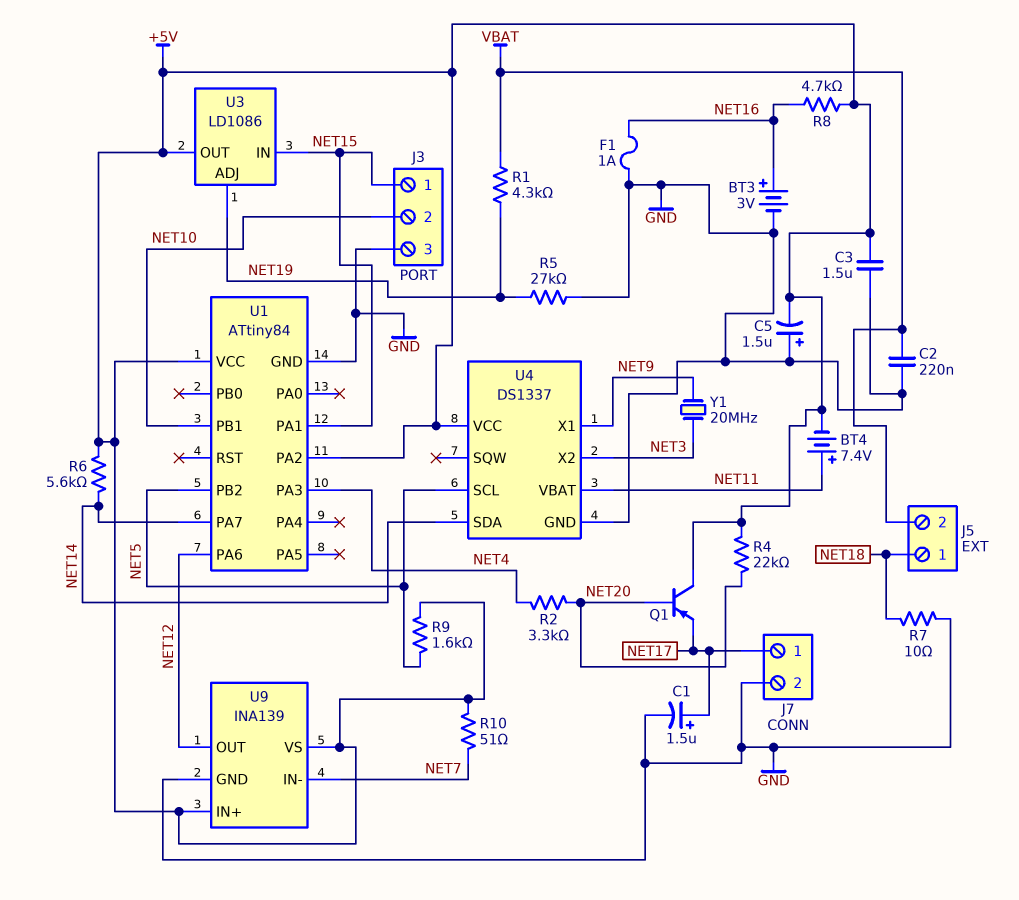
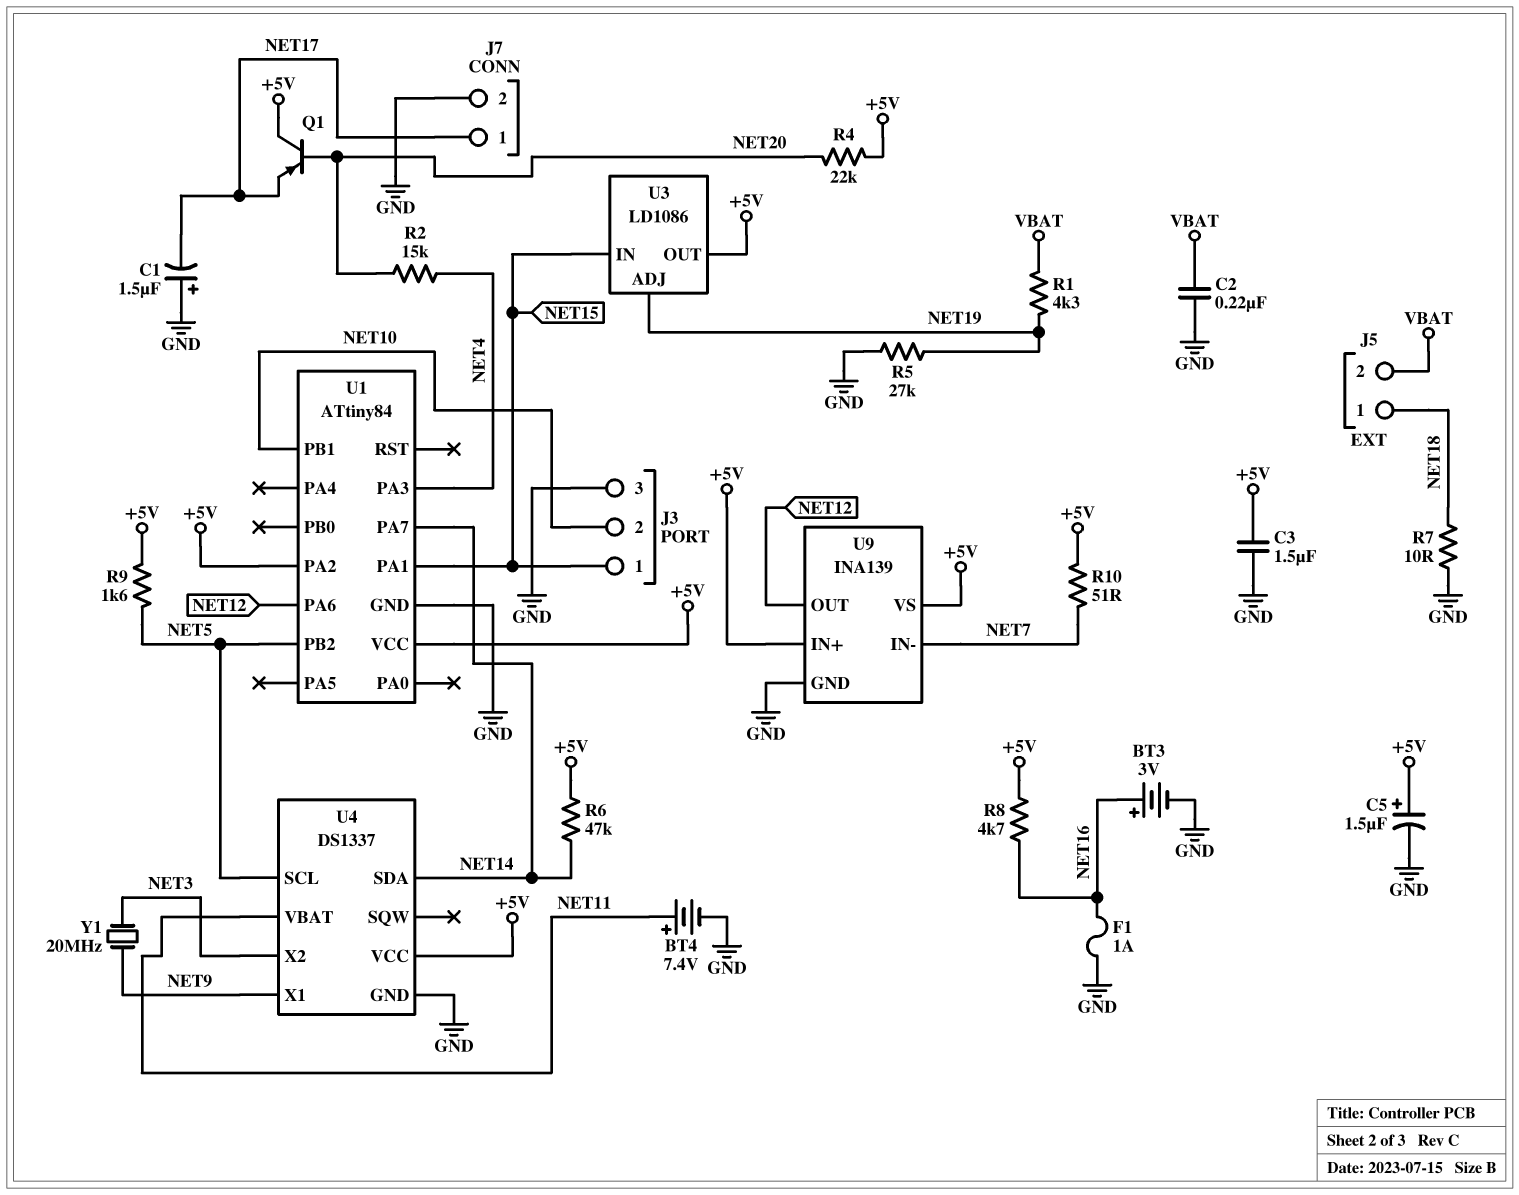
BT4: 7.4V (plus NET11, minus +5V) -> 7.4V (plus NET11, minus GND)
C1: 1.5uF (plus NET17, minus GND) -> 1.5uF (plus GND, minus NET17)
C5: 1.5uF (plus GND, minus +5V) -> 1.5uF (plus +5V, minus GND)
R2: 3.3k (NET4, NET20) -> 15k (NET4, NET20)
R6: 5.6k (+5V, NET14) -> 47k (+5V, NET14)

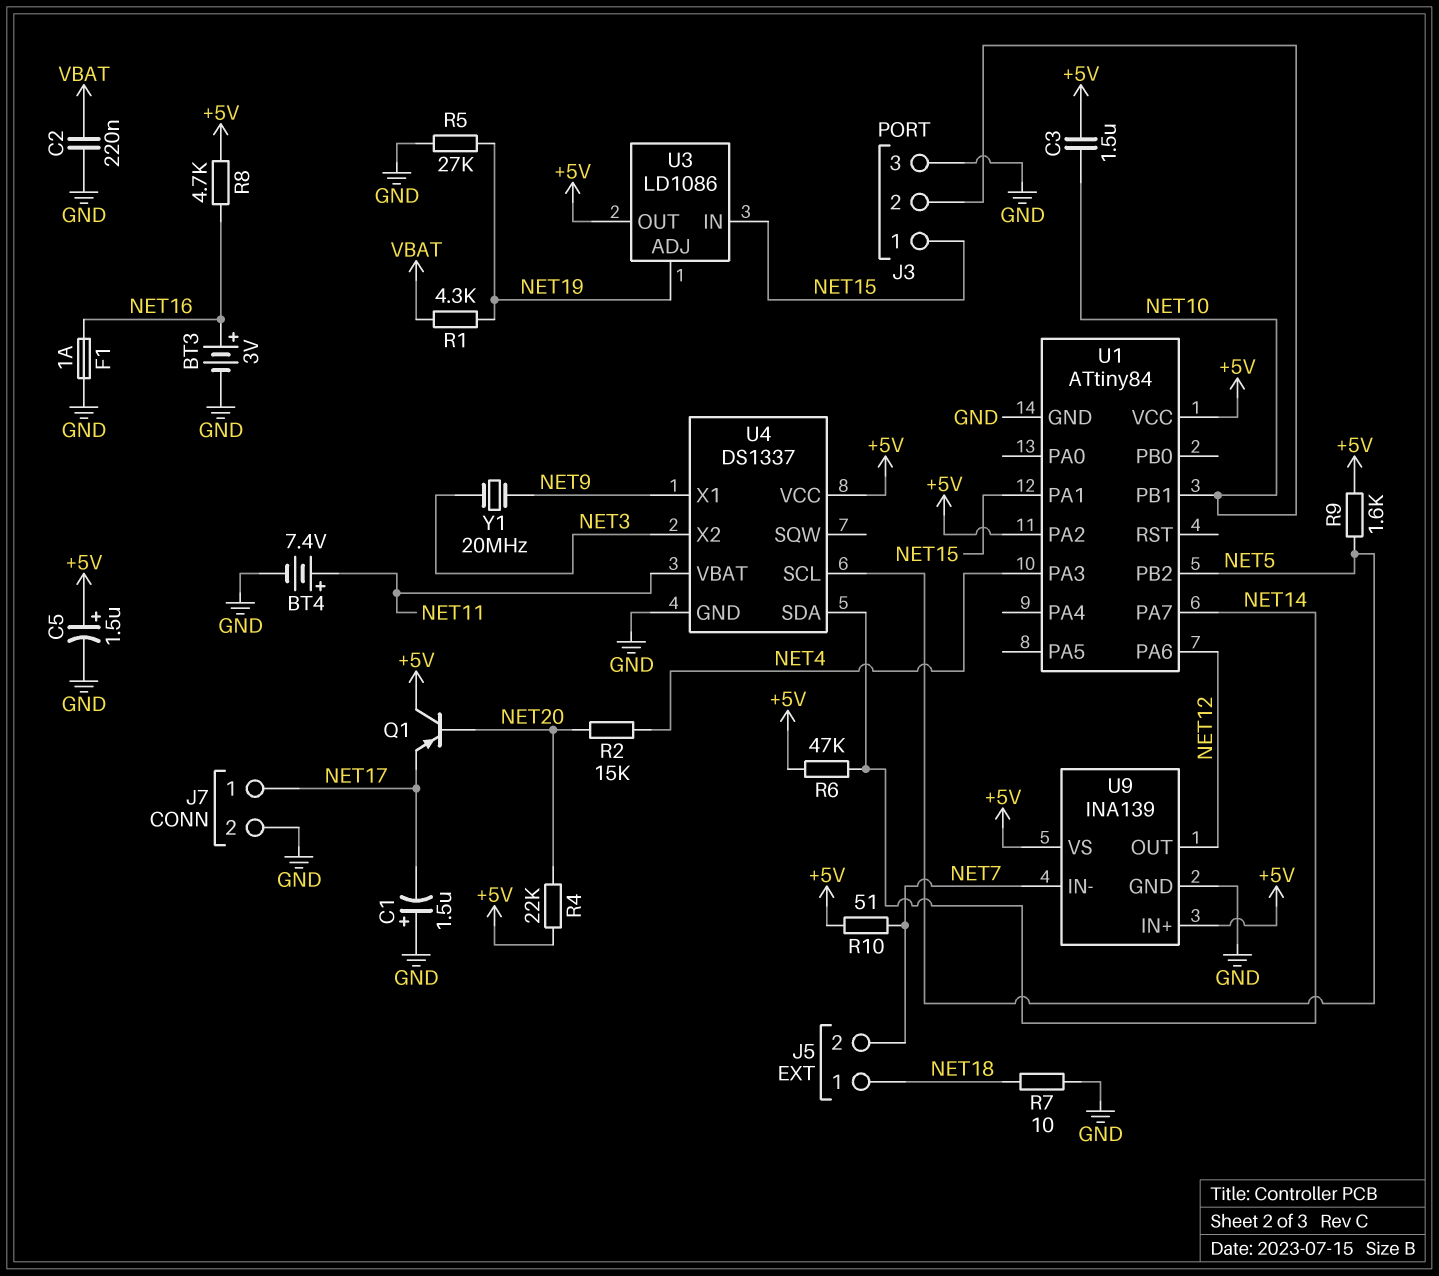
C3: 1.5uF (+5V, GND) -> 1.5uF (+5V, NET10)
J5 pin 2: VBAT -> NET7

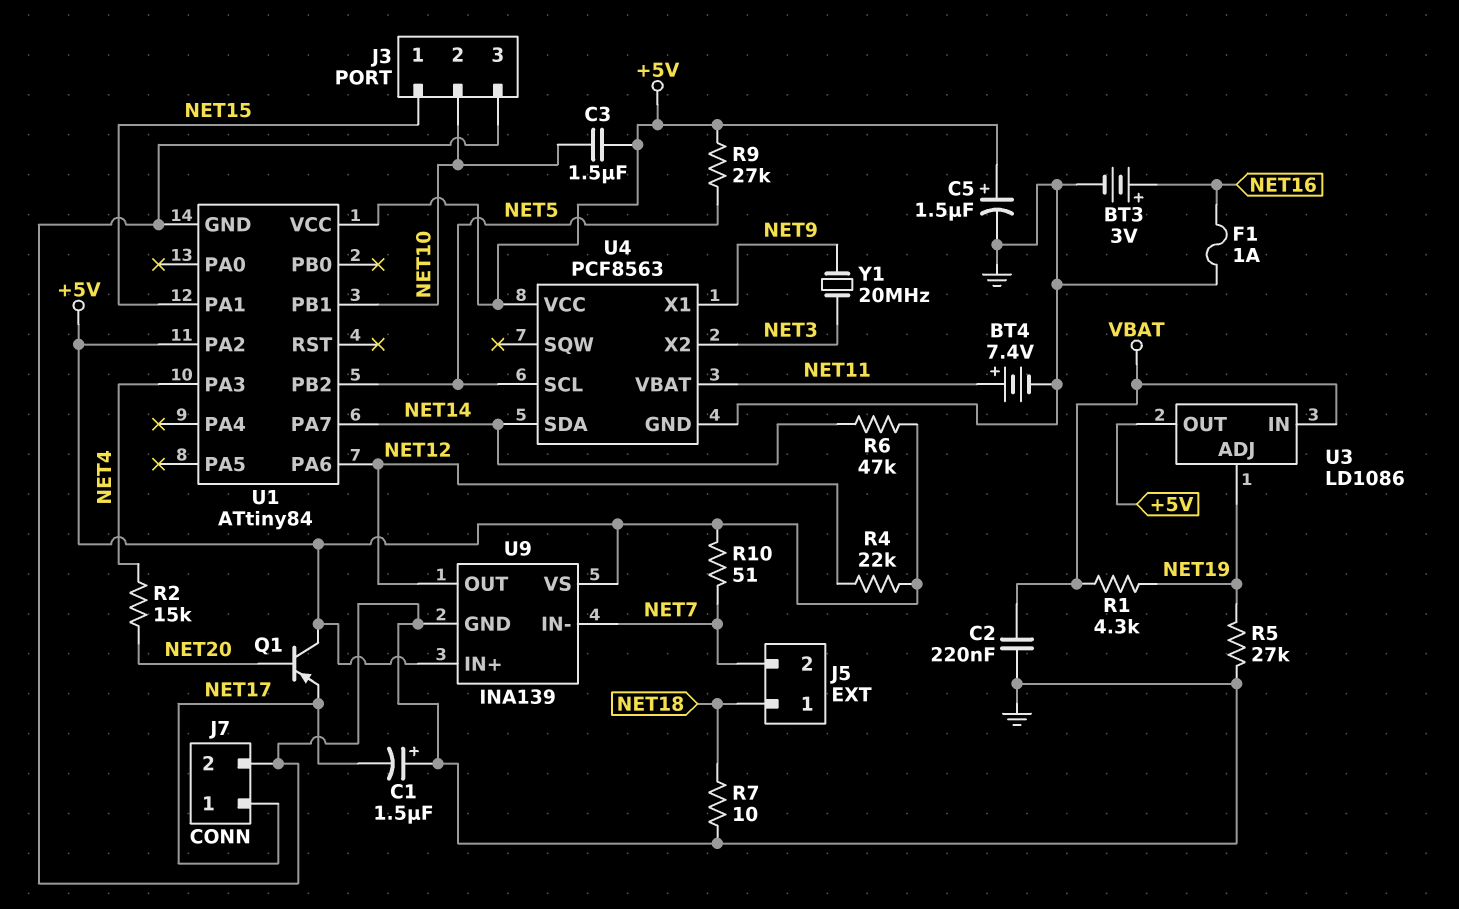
R4: 22k (+5V, NET20) -> 22k (+5V, NET12)
R8: 4.7k (+5V, NET16) -> none
R9: 1.6k (+5V, NET5) -> 27k (+5V, NET5)
U3 pin IN: NET15 -> VBAT
U4: DS1337 -> PCF8563

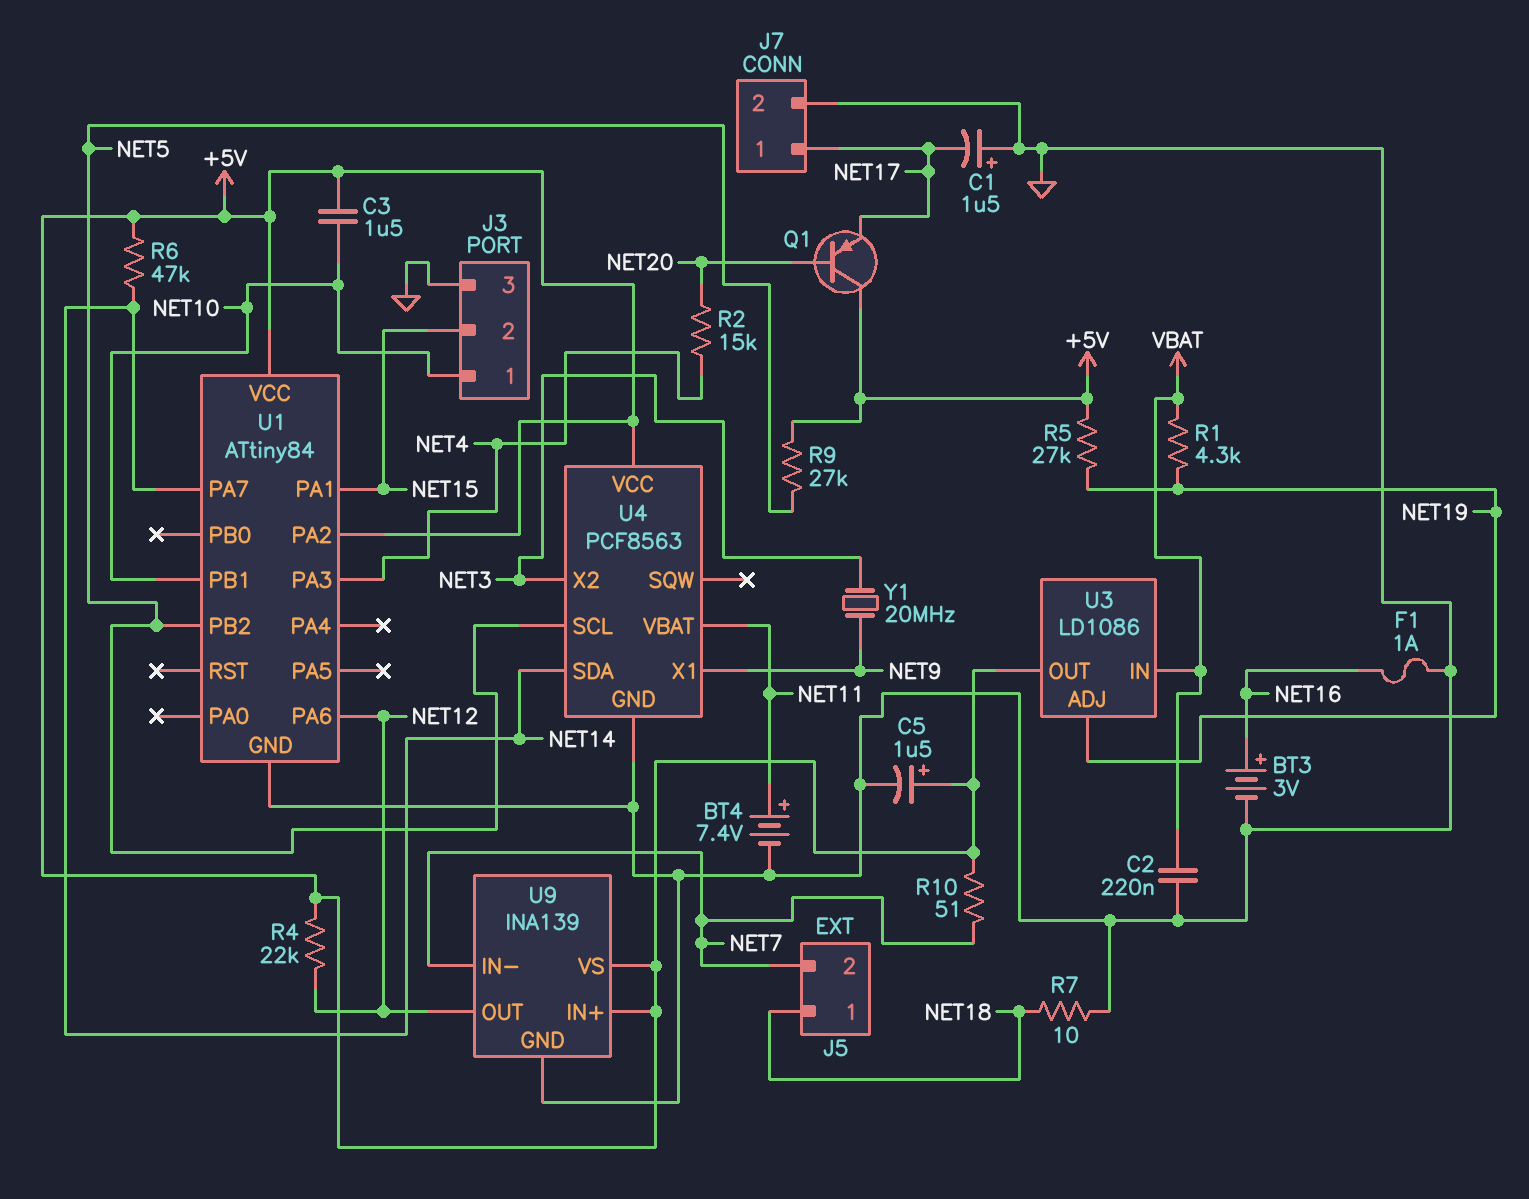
J3 pin 1: NET15 -> NET10
J3 pin 2: NET10 -> NET15
R5: 27k (GND, NET19) -> 27k (+5V, NET19)

